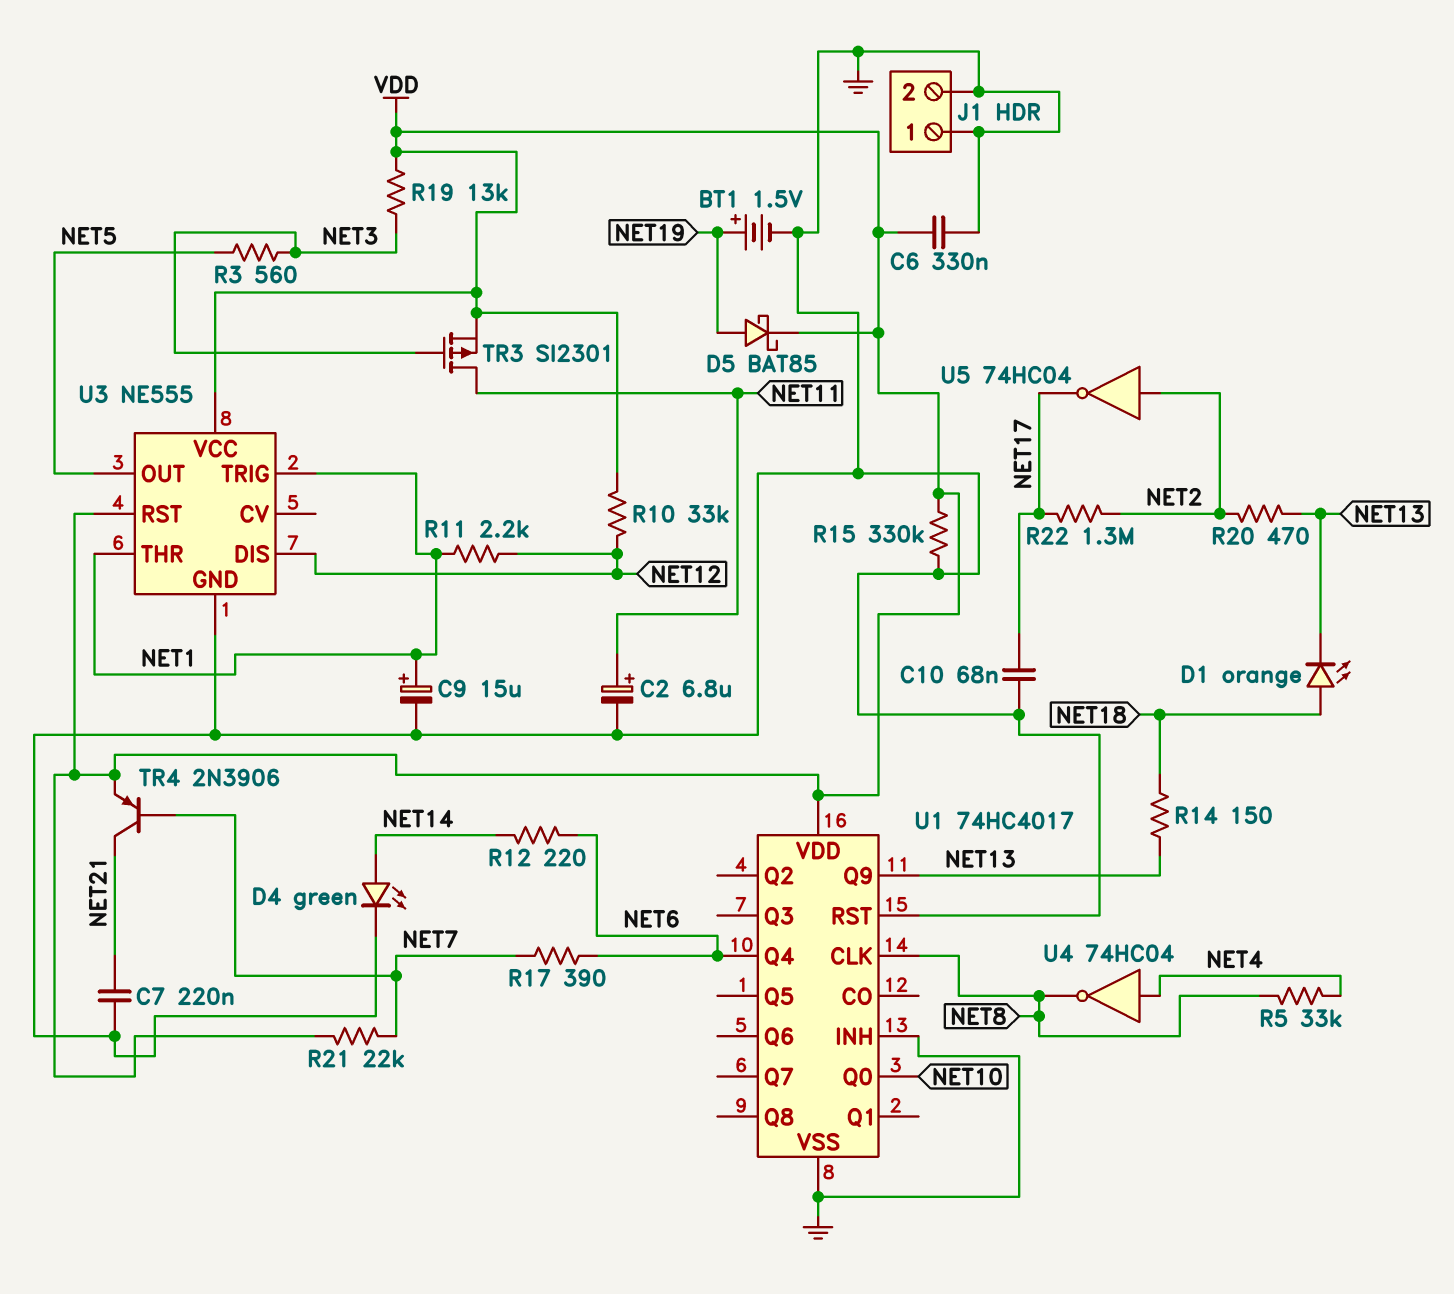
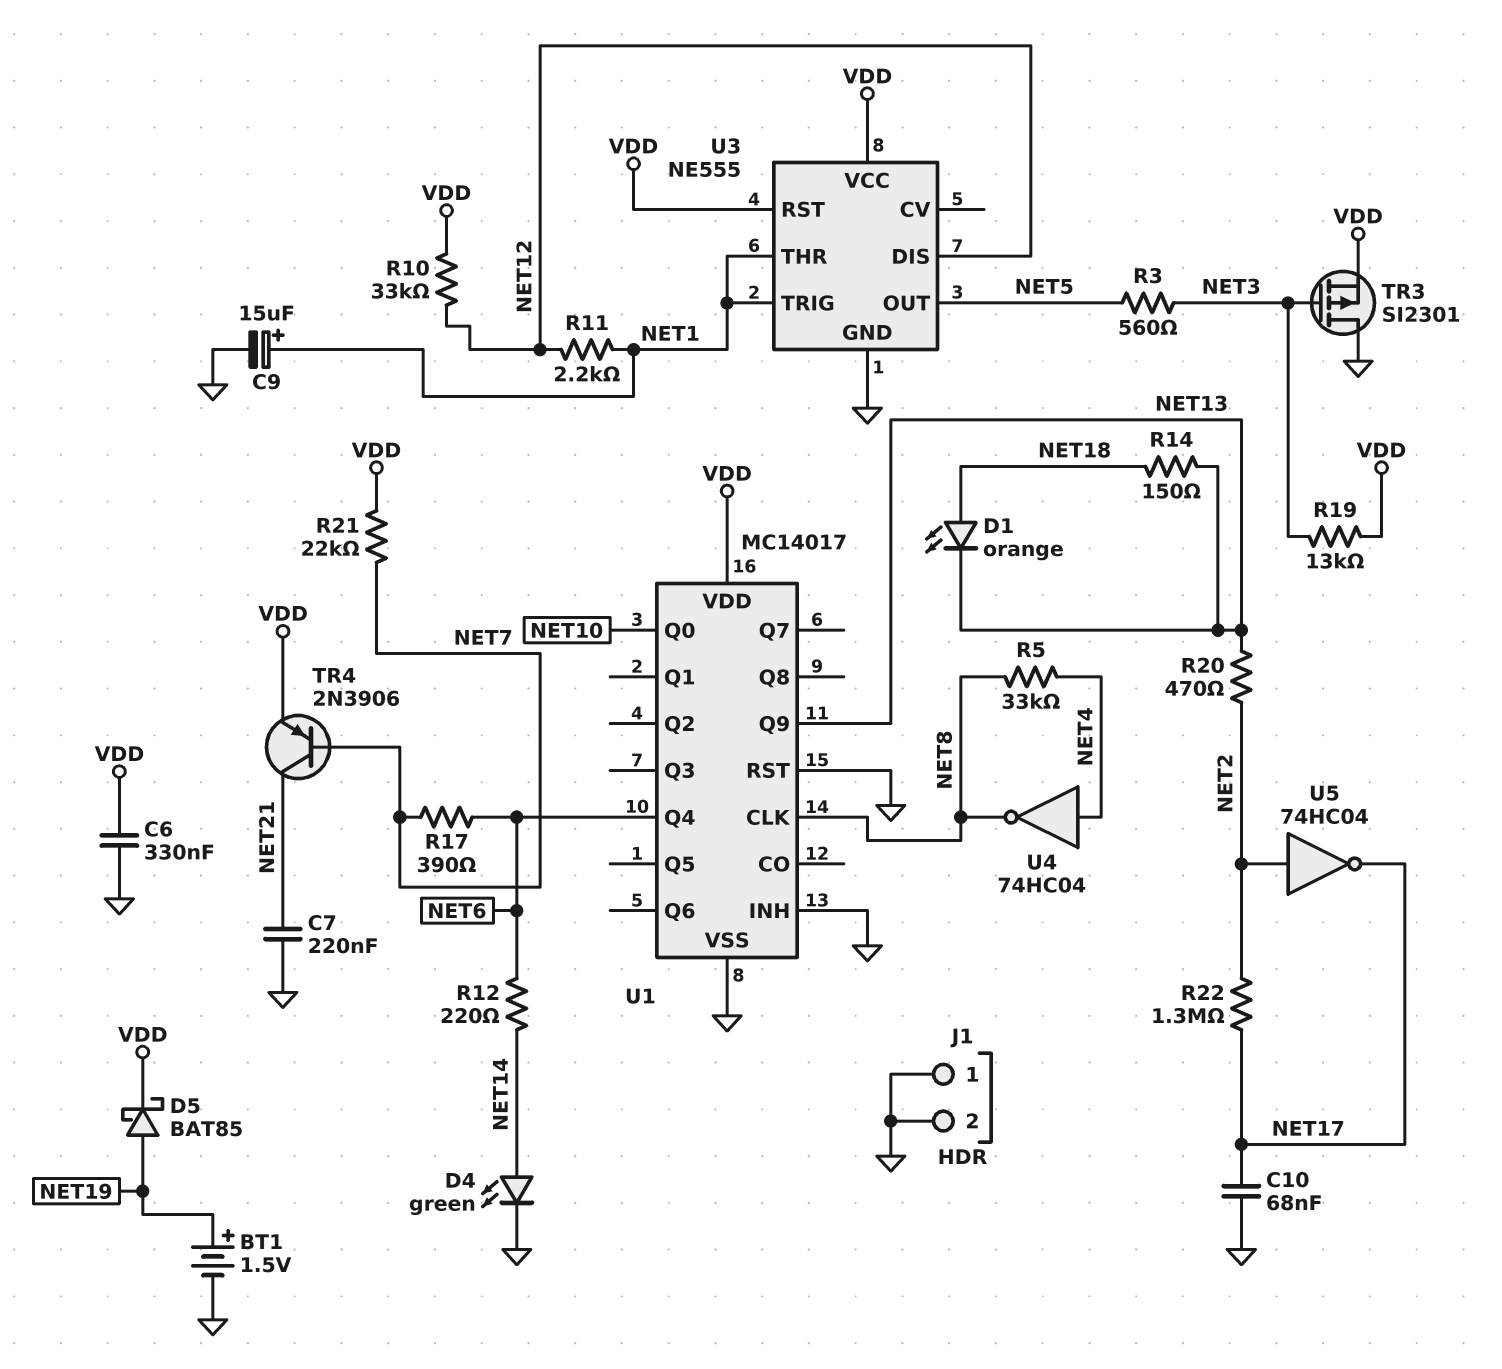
C2: 6.8uF (plus NET11, minus GND) -> none
R15: 330k (GND, VDD) -> none
TR3: PMOS SI2301 (G NET3, D NET11, S VDD) -> PMOS SI2301 (G NET3, D GND, S VDD)
U1: 74HC4017 -> MC14017

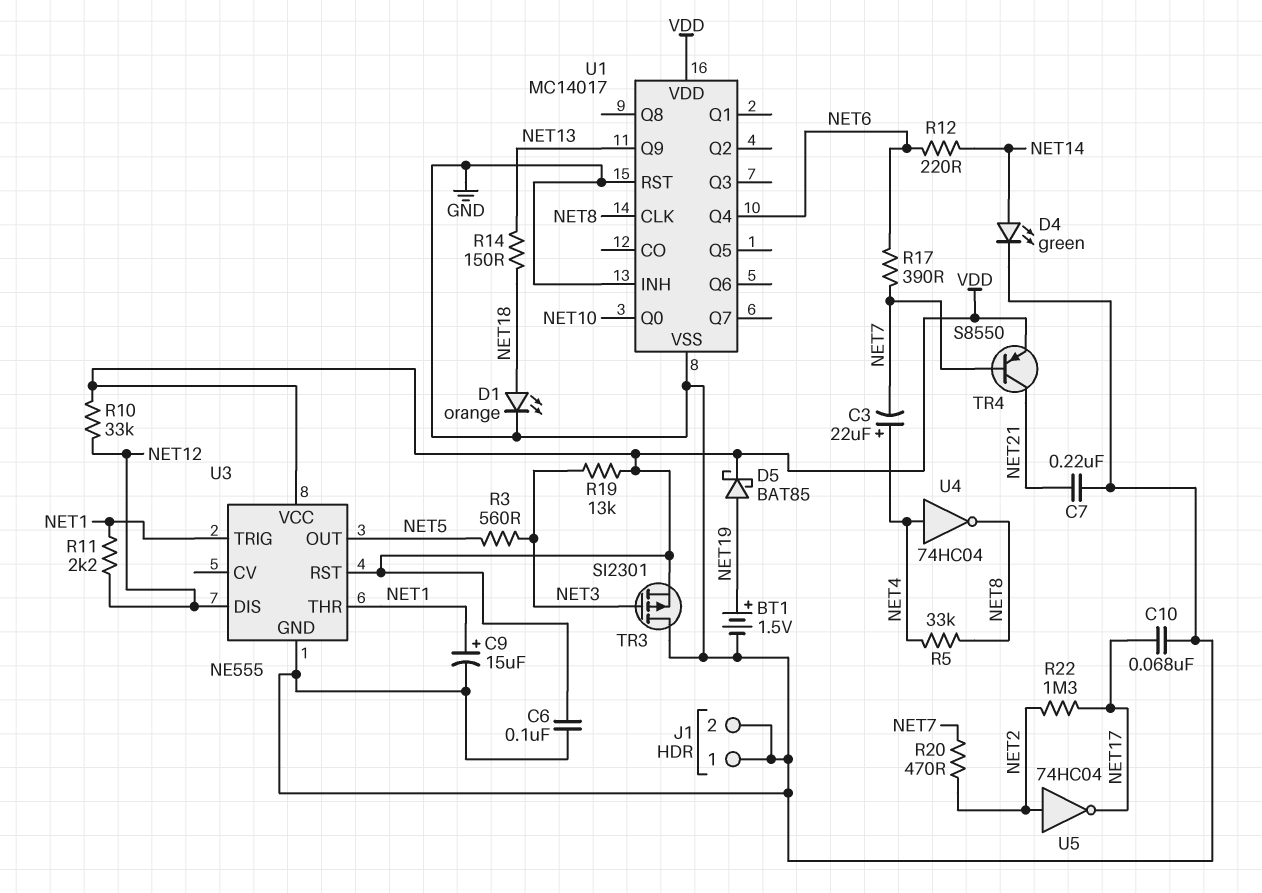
C3: none -> 22uF (plus NET4, minus NET7)
C6: 330nF (GND, VDD) -> 100nF (GND, VDD)
D1: LED orange (A NET18, K NET13) -> LED orange (A NET18, K GND)
R20: 470 (NET2, NET13) -> 470 (NET2, NET7)
R21: 22k (NET7, VDD) -> none
TR4: PNP 2N3906 (B NET7, C NET21, E VDD) -> PNP S8550 (B NET7, C NET21, E VDD)

